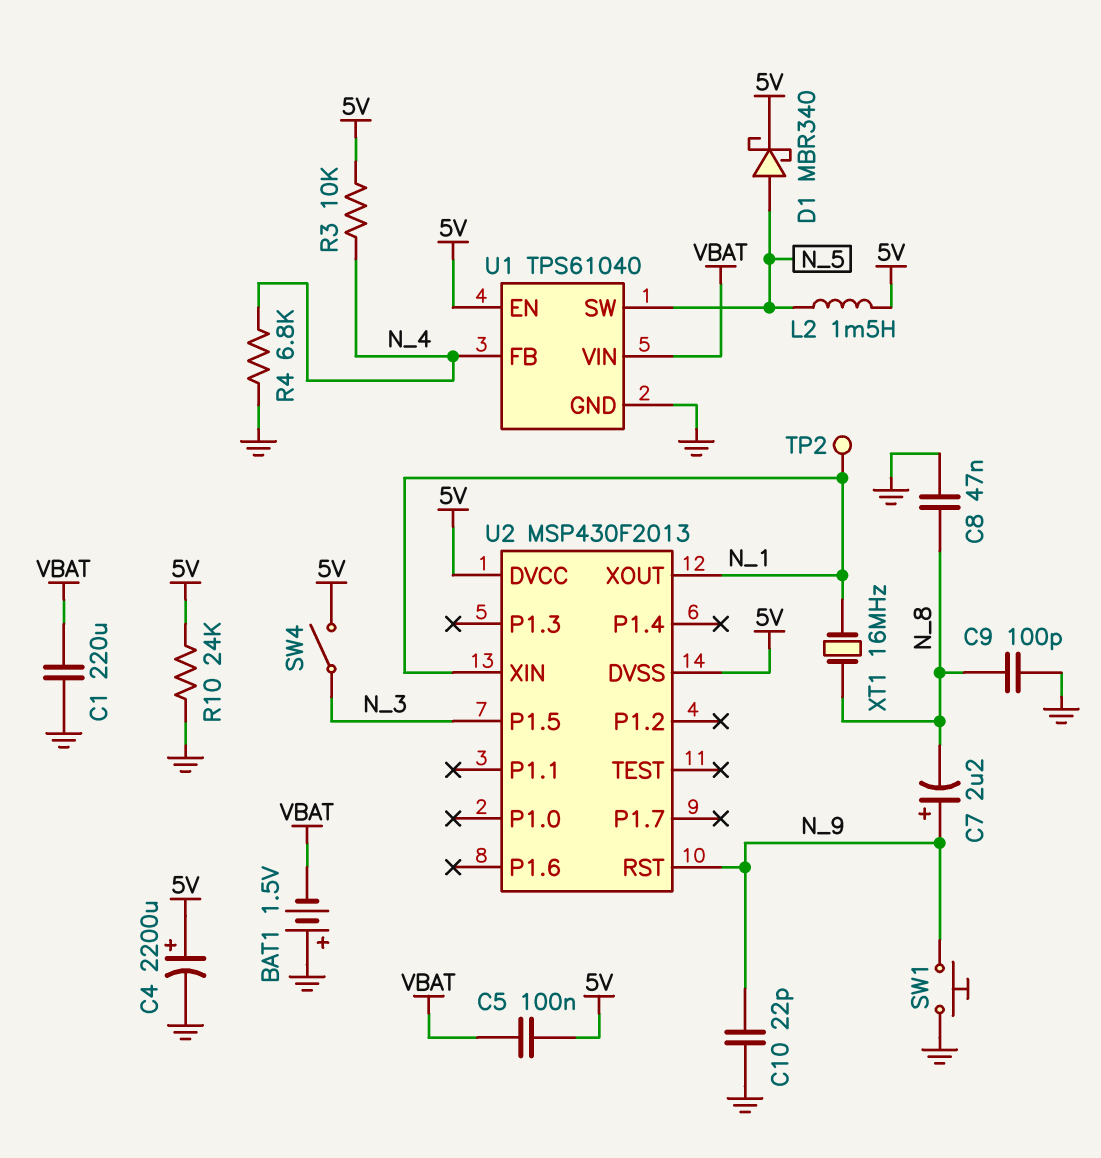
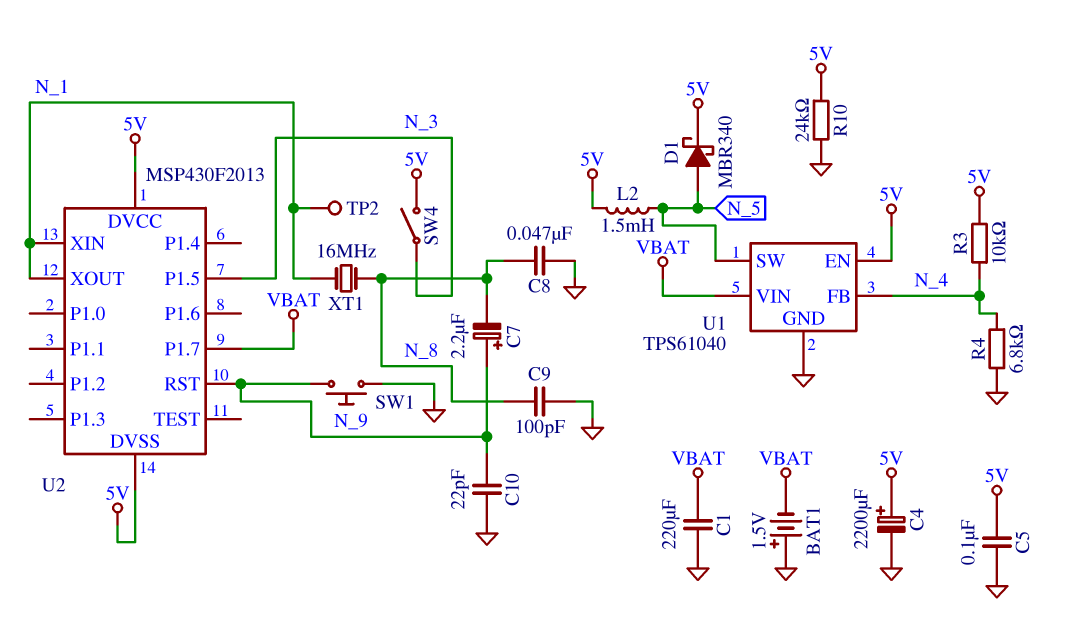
C5: 100nF (5V, VBAT) -> 100nF (5V, GND)
U2 pin P1.7: none -> VBAT

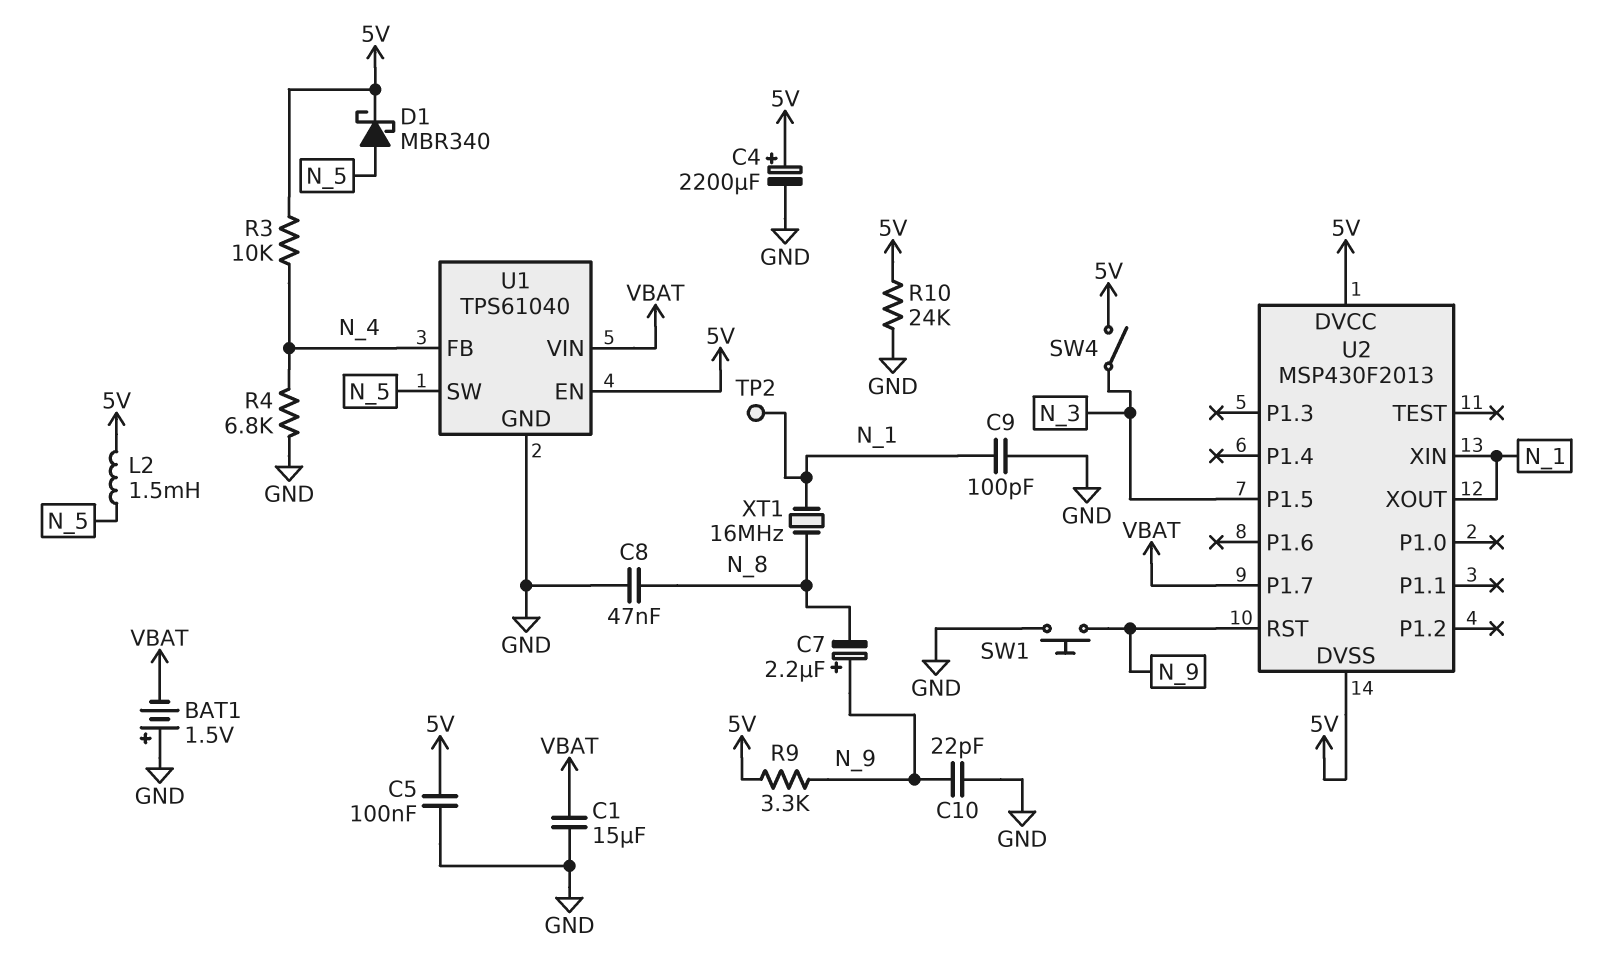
C1: 220uF (GND, VBAT) -> 15uF (GND, VBAT)
C9: 100pF (GND, N_8) -> 100pF (GND, N_1)
R9: none -> 3.3k (5V, N_9)

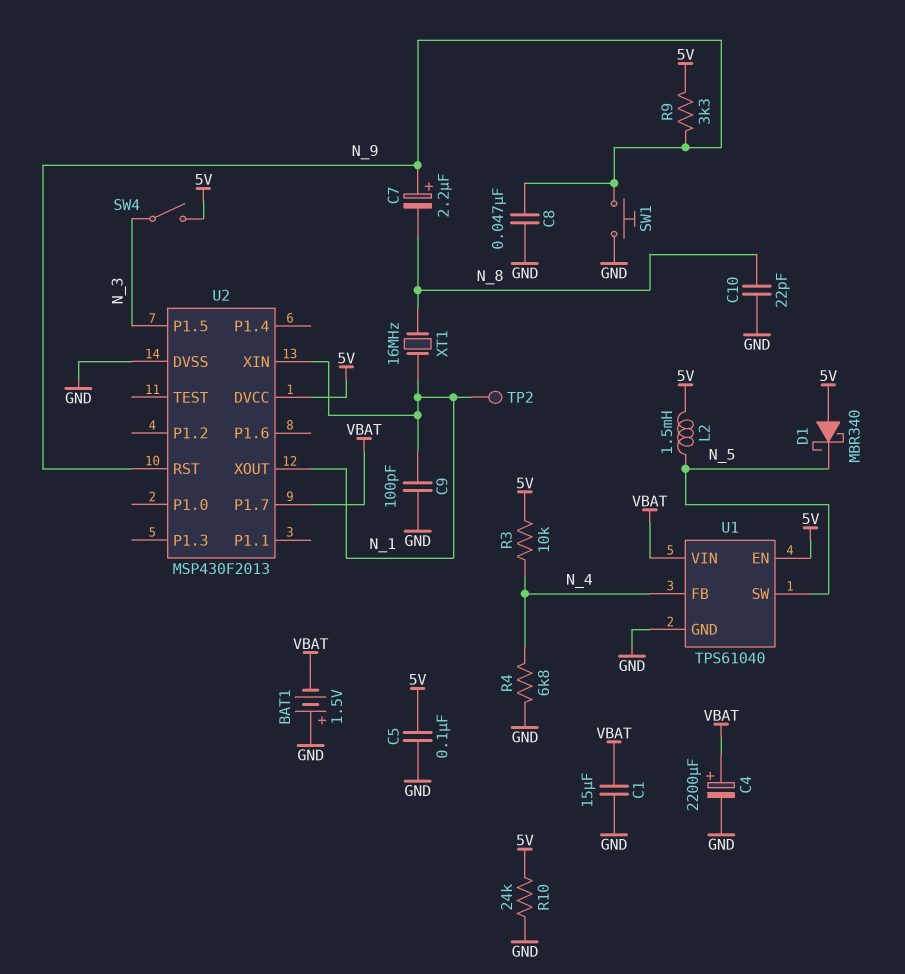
C4: 2200uF (plus 5V, minus GND) -> 2200uF (plus VBAT, minus GND)
C8: 47nF (GND, N_8) -> 47nF (GND, N_9)
C10: 22pF (GND, N_9) -> 22pF (GND, N_8)
D1: schottky MBR340 (A N_5, K 5V) -> schottky MBR340 (A 5V, K N_5)
U2 pin DVSS: 5V -> GND

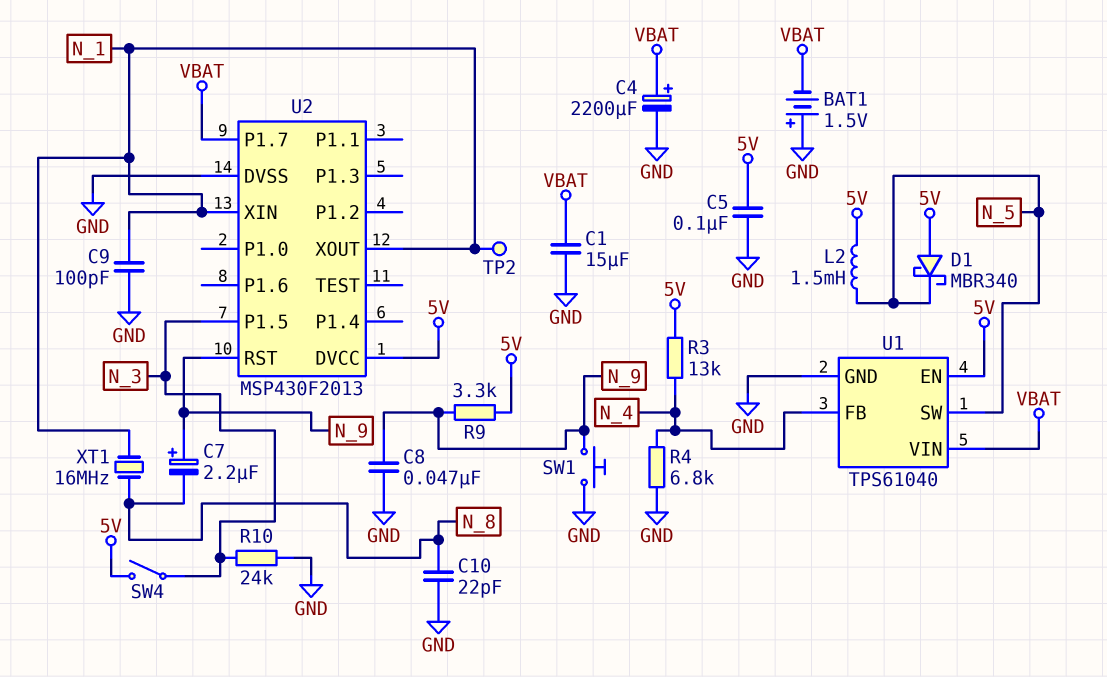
R3: 10k (5V, N_4) -> 13k (5V, N_4)
R10: 24k (5V, GND) -> 24k (GND, N_3)

